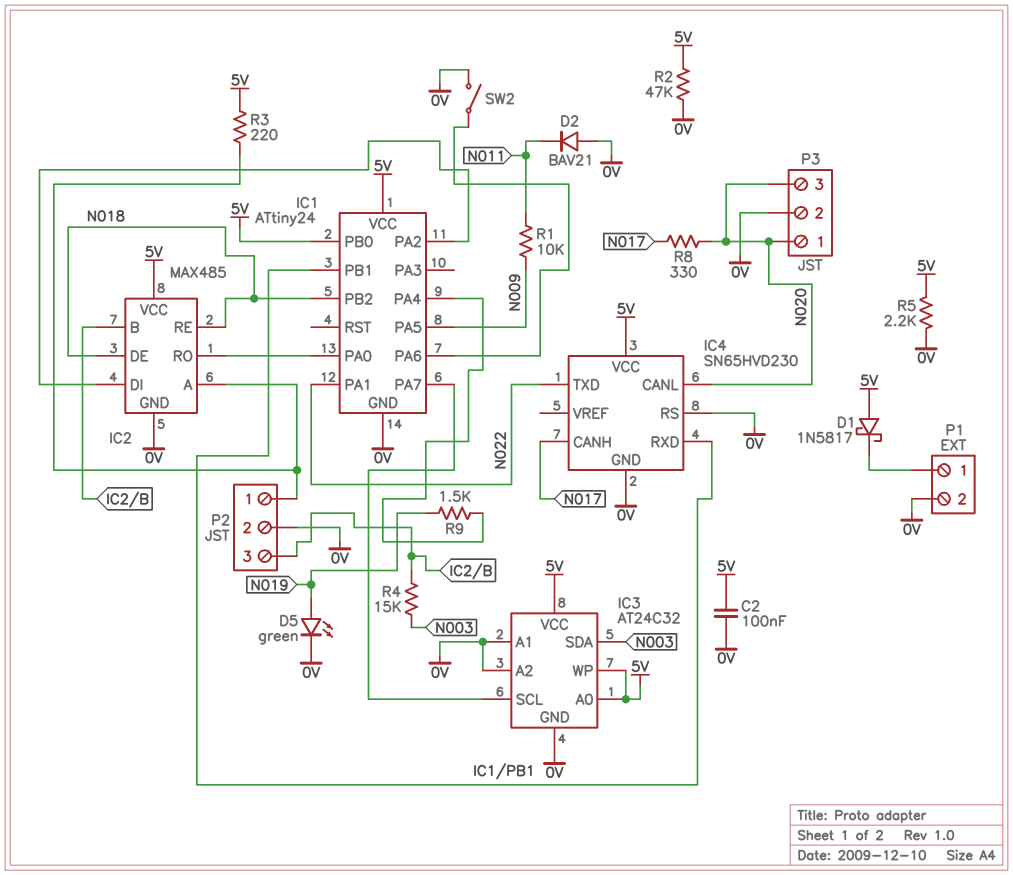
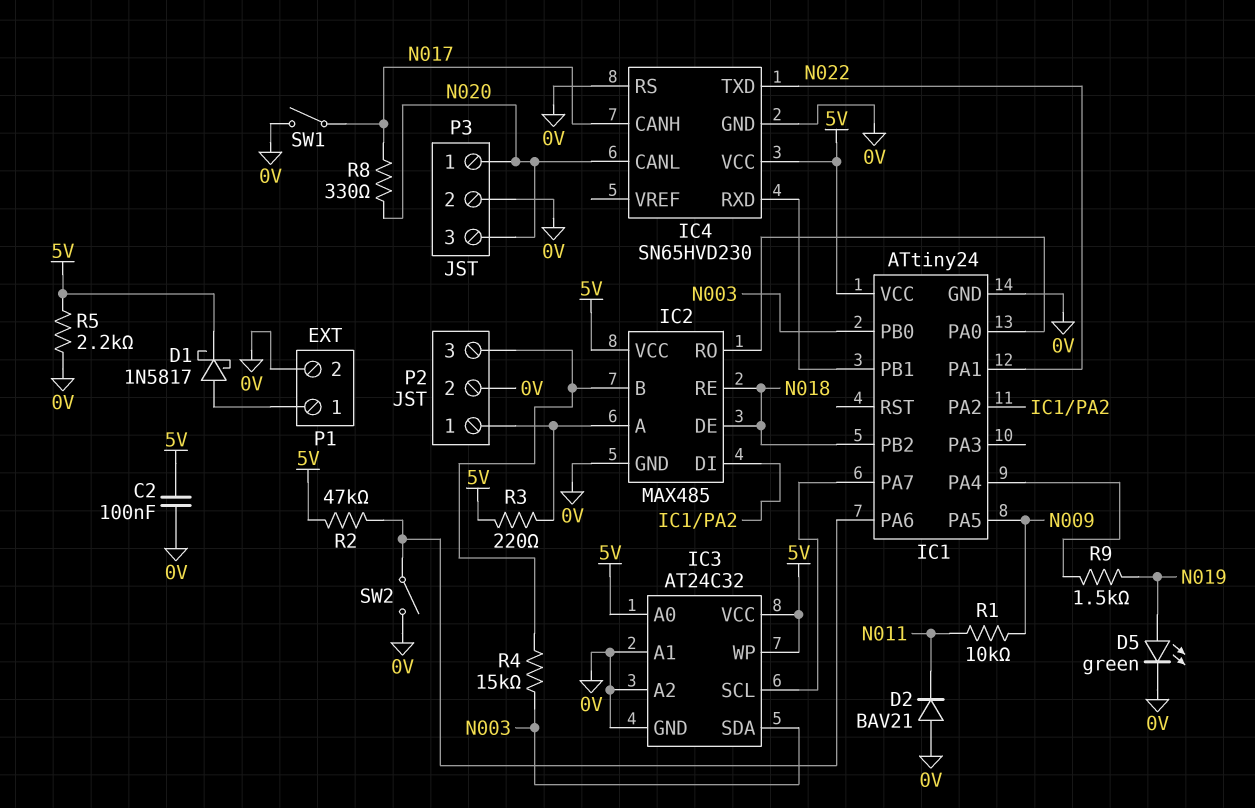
D1: schottky 1N5817 (A 5V, K P1/1) -> schottky 1N5817 (A P1/1, K 5V)
IC1 pin PB0: 5V -> N003
R2: 47k (0V, 5V) -> 47k (5V, IC1/PA6)
SW1: none -> switch (0V, N017)

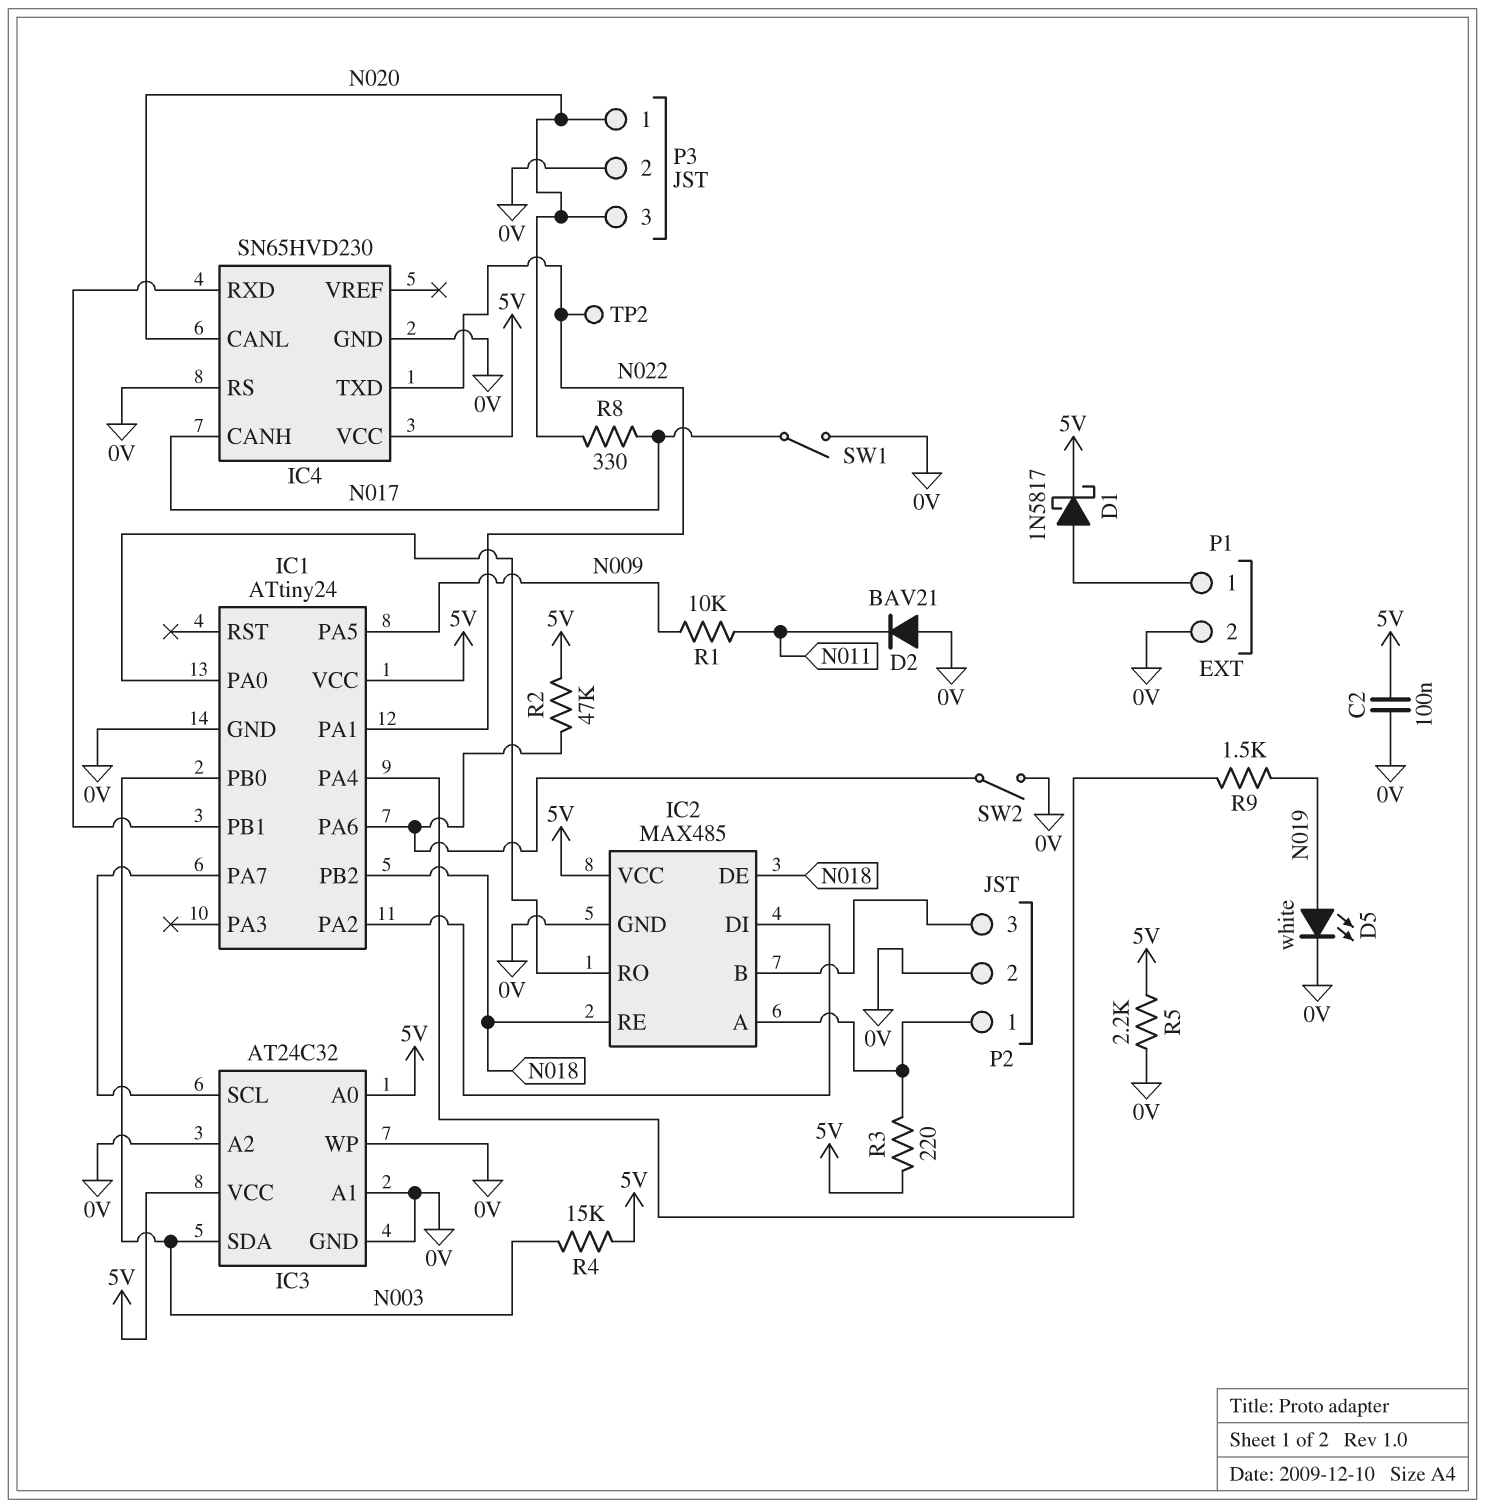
D5: LED green (A N019, K 0V) -> LED white (A N019, K 0V)
IC3 pin WP: 5V -> 0V
R4: 15k (IC2/B, N003) -> 15k (5V, N003)
TP2: none -> test point (N022)

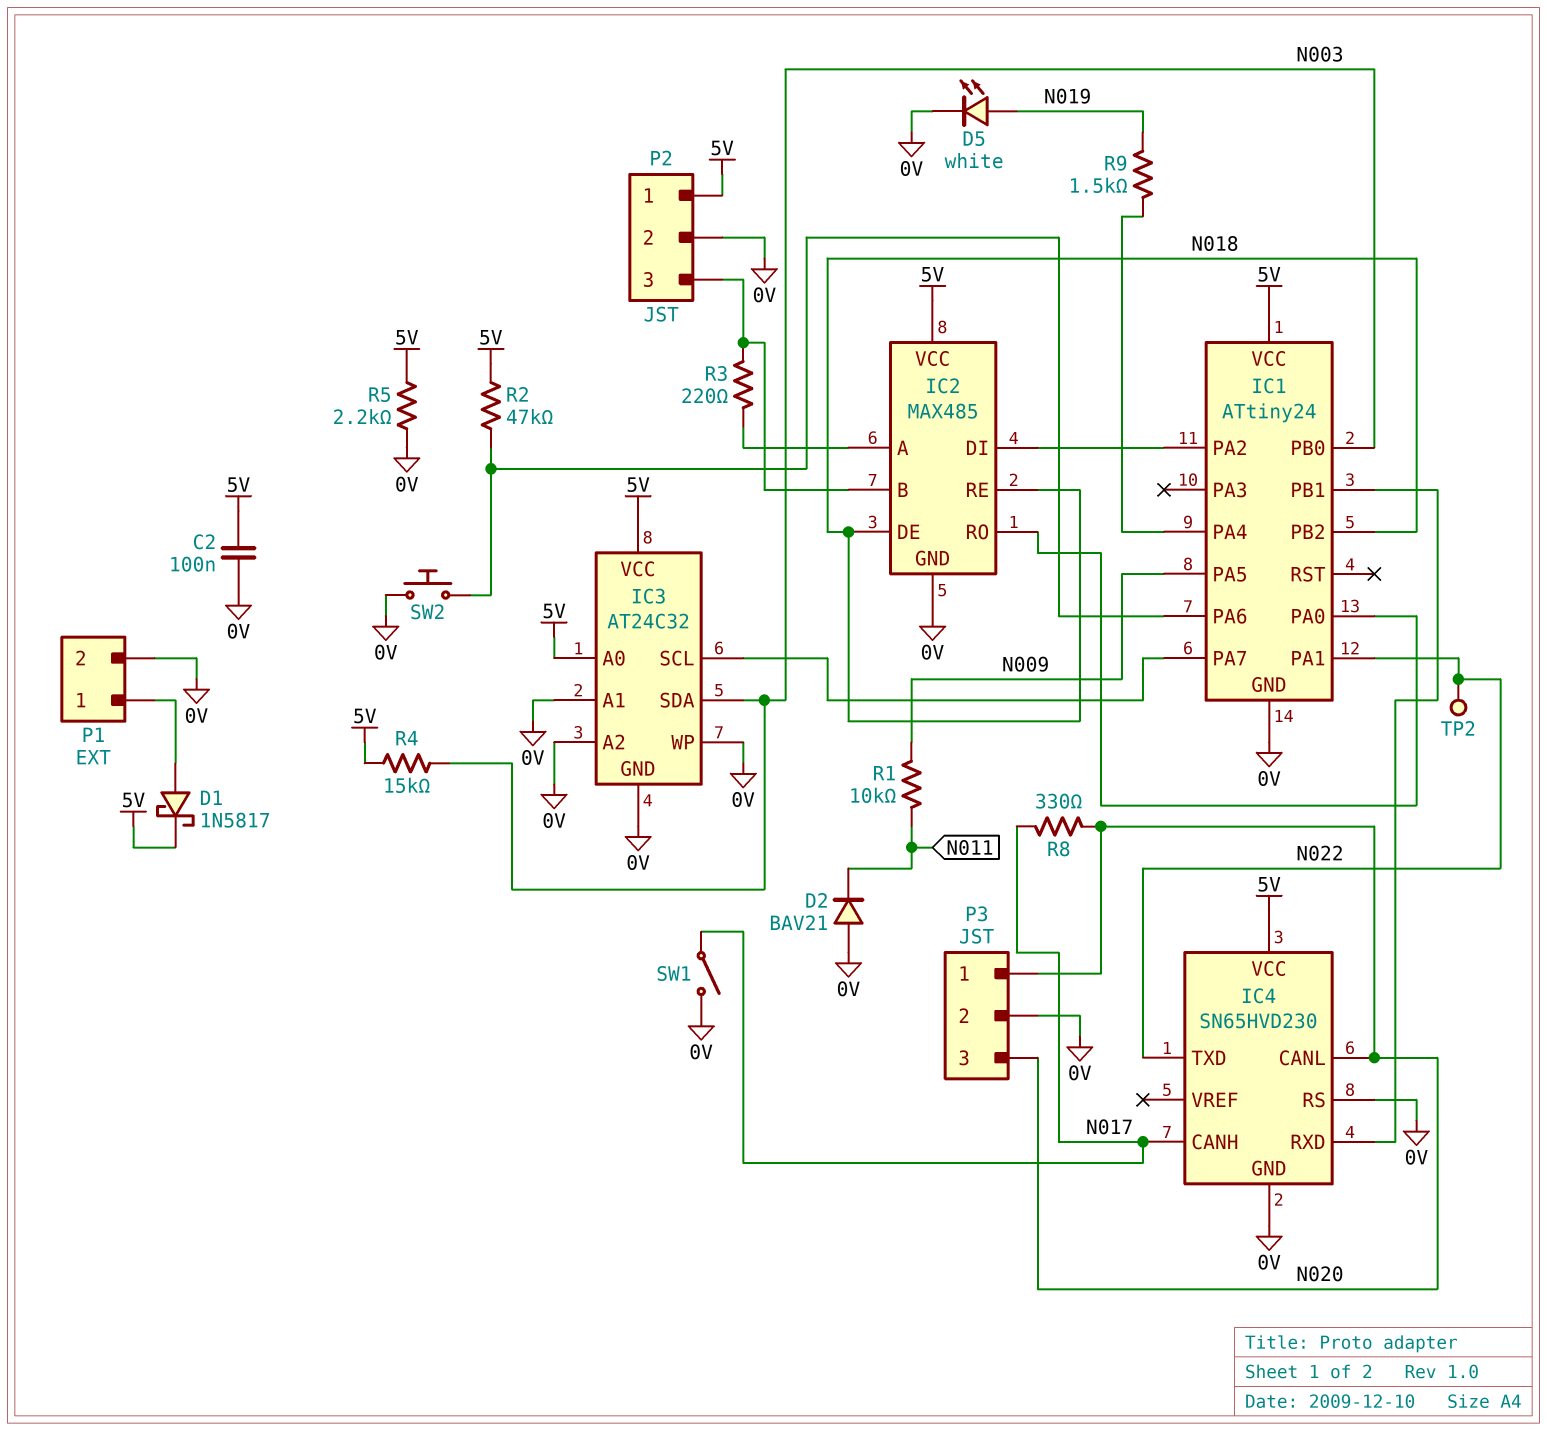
P2 pin 1: IC2/A -> 5V
R3: 220 (5V, IC2/A) -> 220 (IC2/A, IC2/B)
SW2: switch (0V, IC1/PA6) -> button (0V, IC1/PA6)

